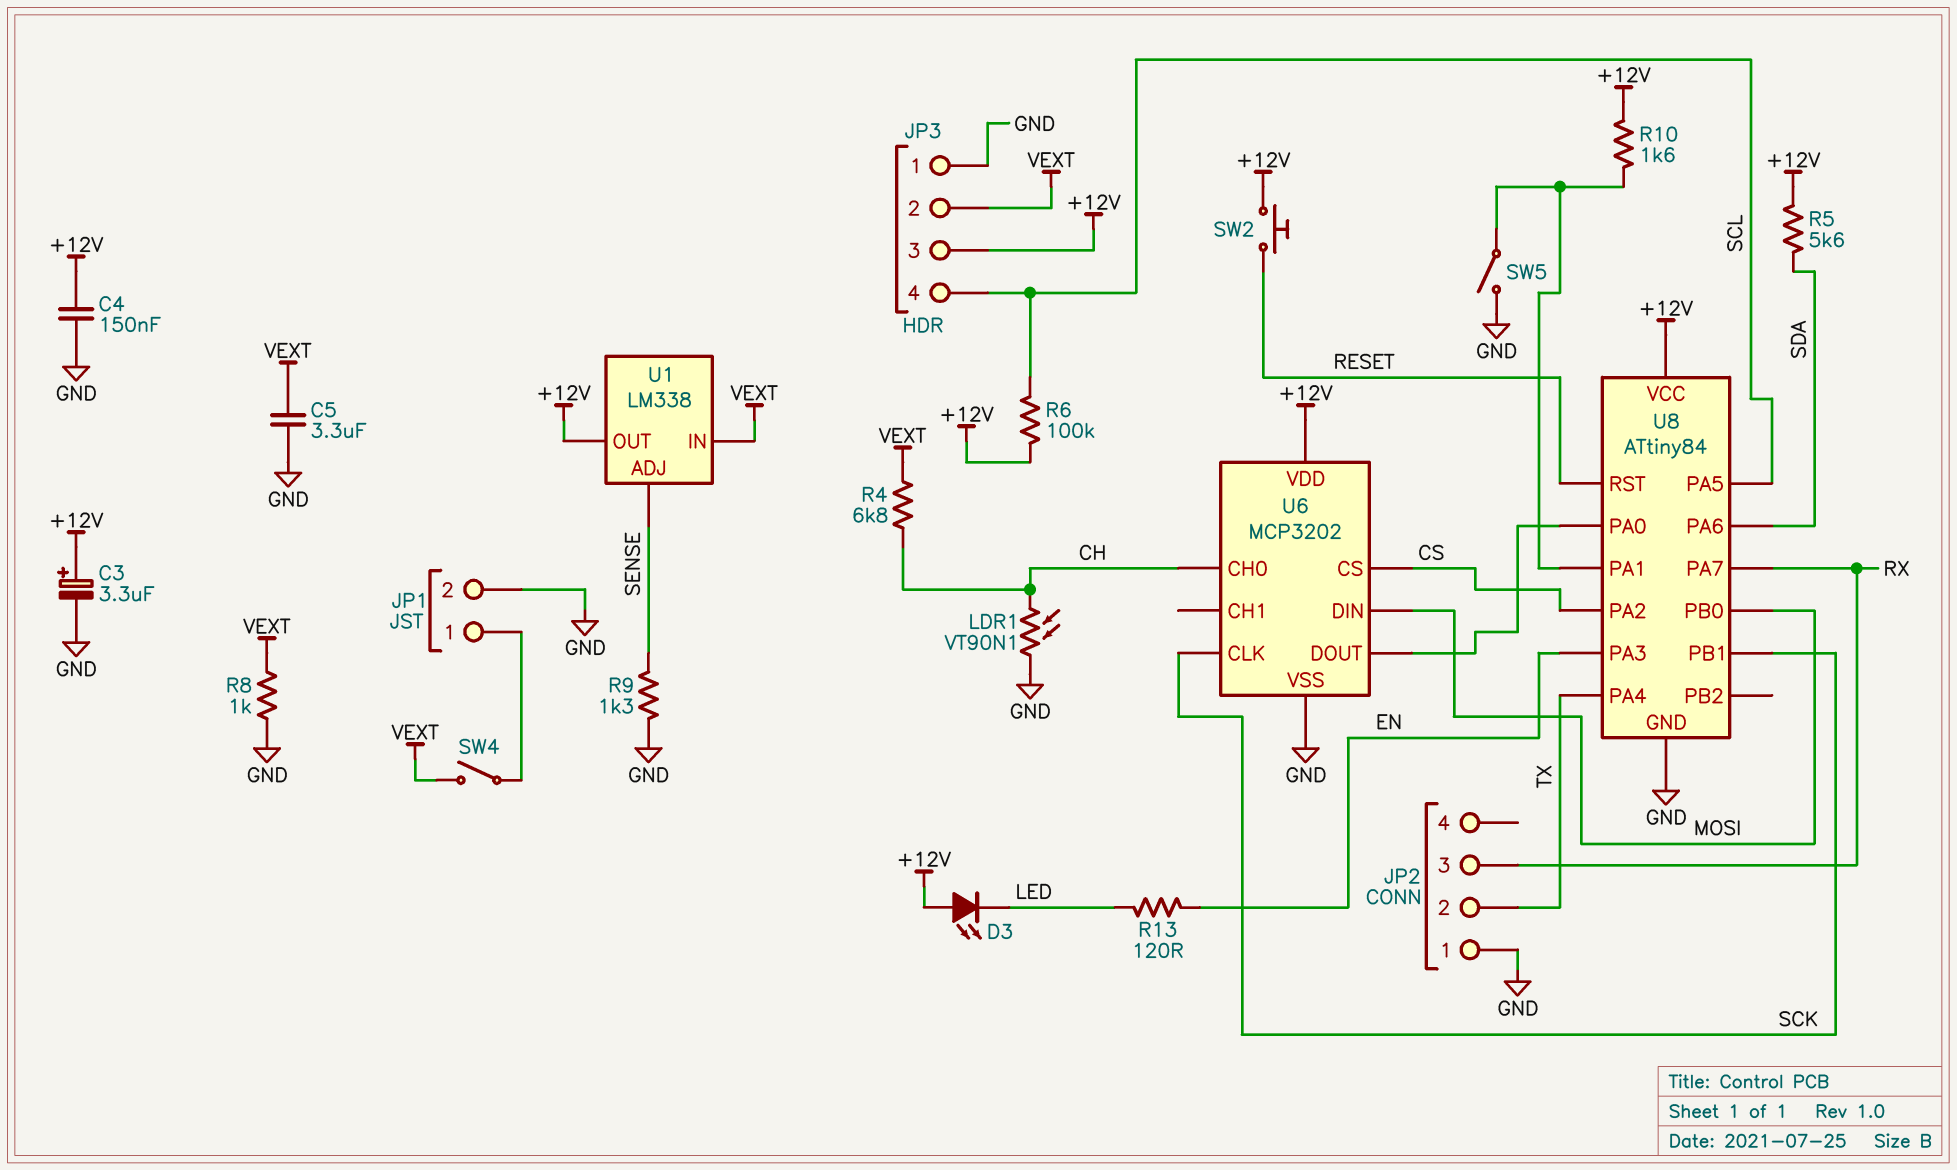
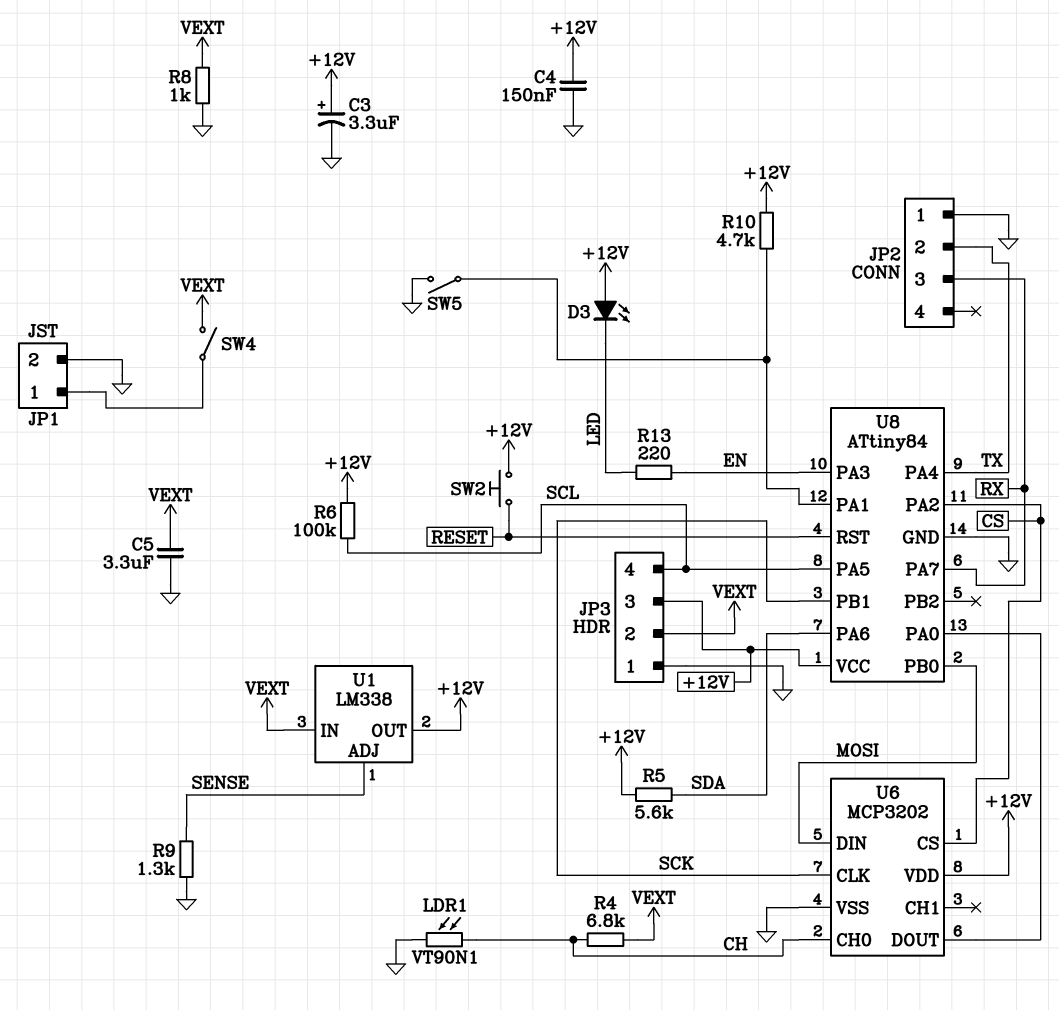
R10: 1.6k (+12V, U8/PA1) -> 4.7k (+12V, U8/PA1)
R13: 120 (EN, LED) -> 220 (EN, LED)

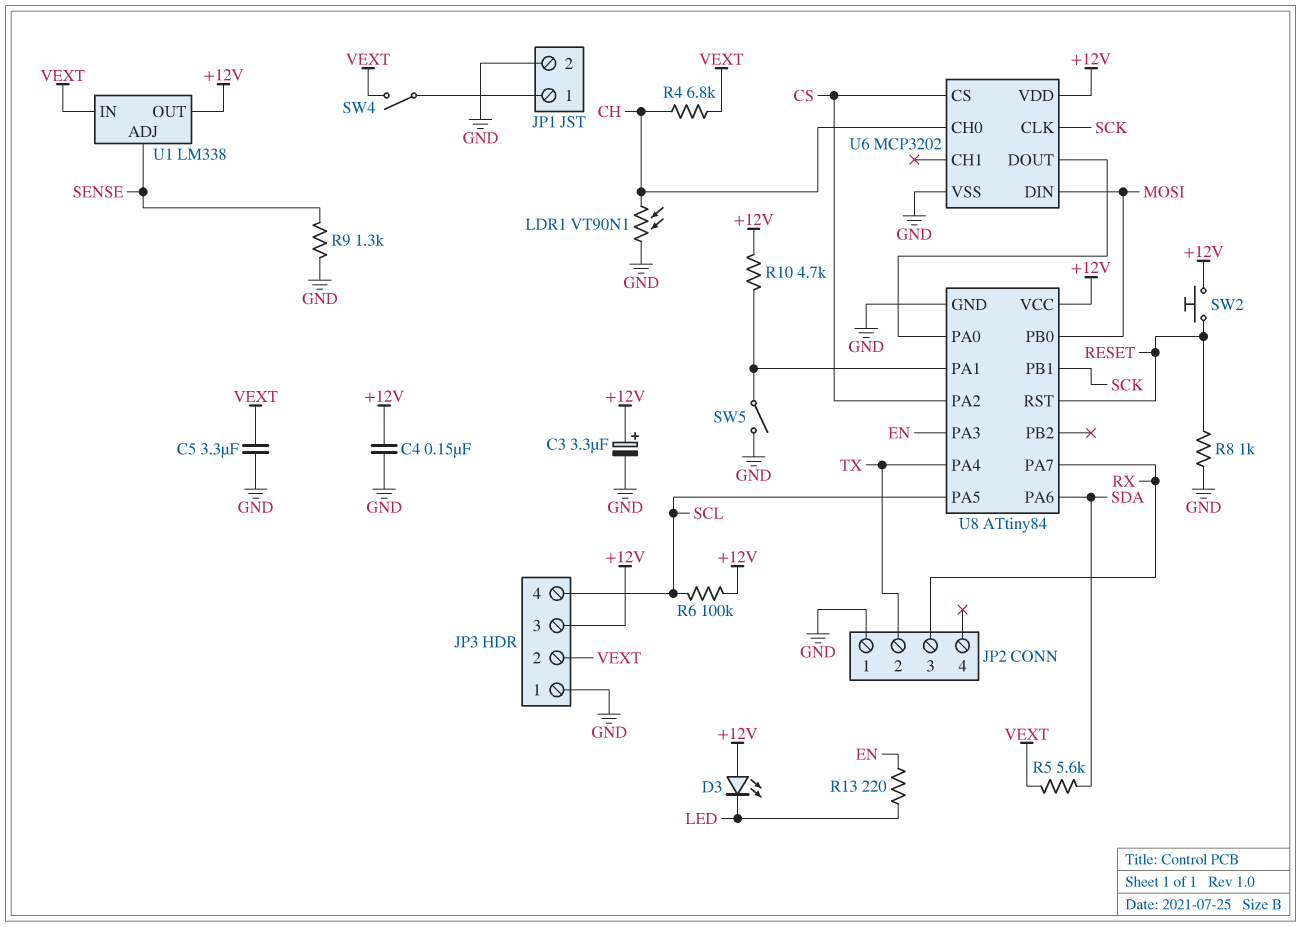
R5: 5.6k (+12V, SDA) -> 5.6k (SDA, VEXT)
R8: 1k (GND, VEXT) -> 1k (GND, RESET)

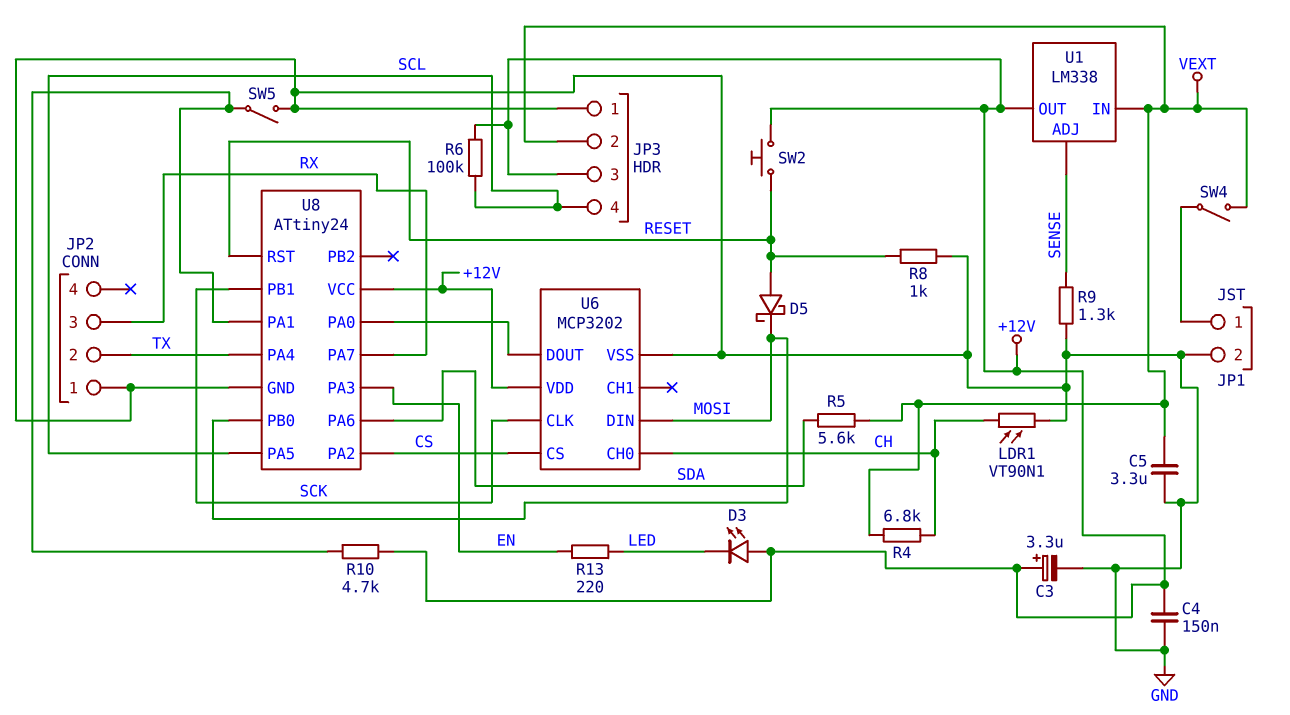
D5: none -> schottky (A RESET, K MOSI)
U8: ATtiny84 -> ATtiny24

